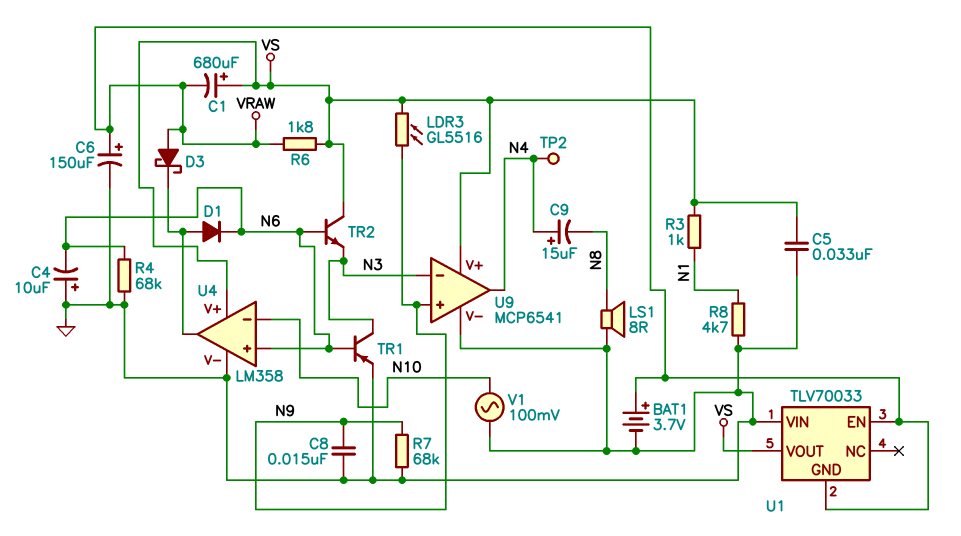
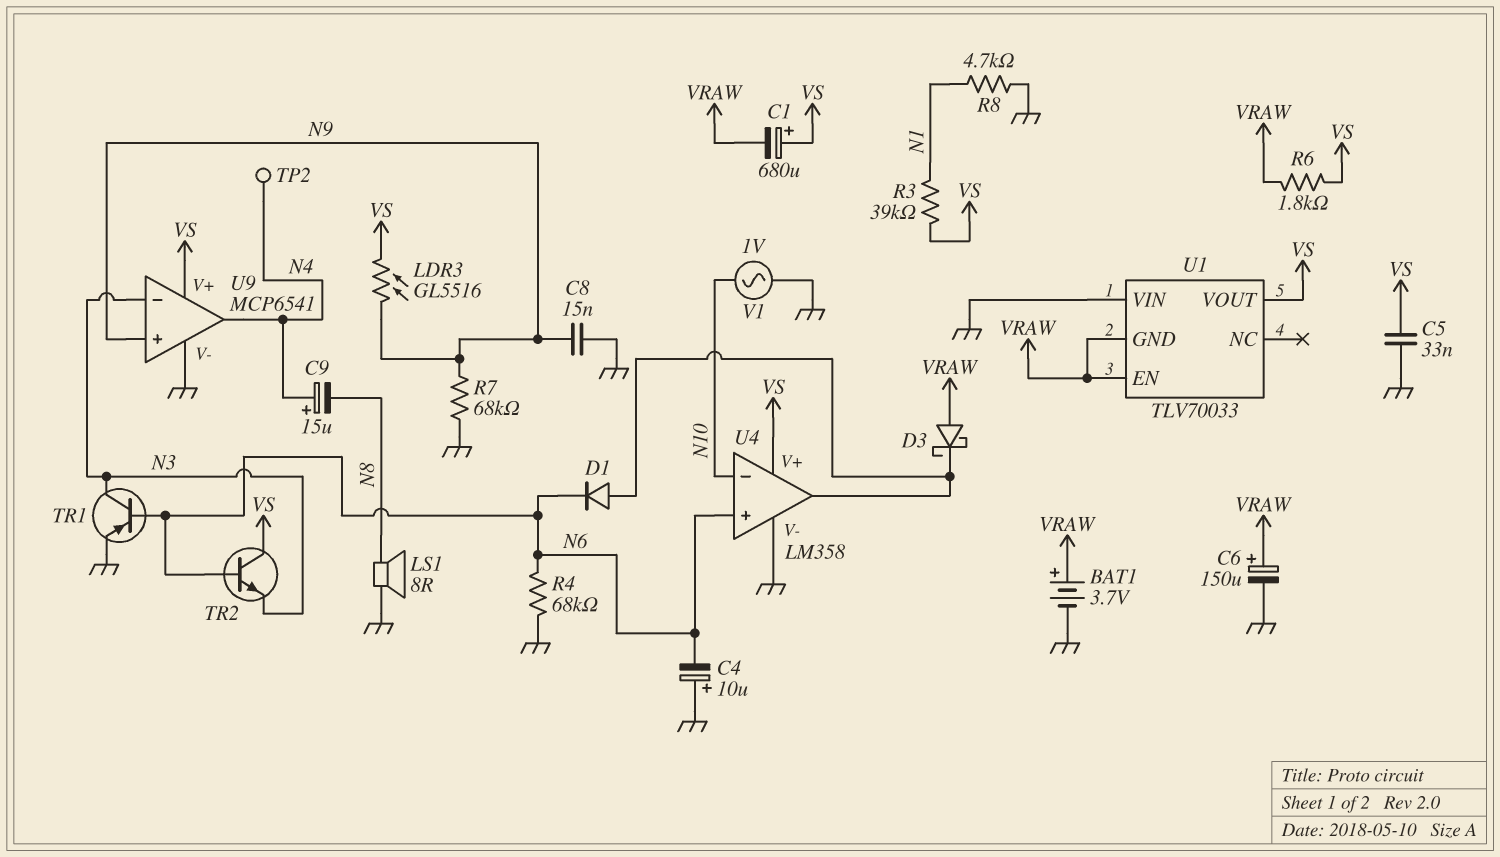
R3: 1k (N1, VS) -> 39k (N1, VS)
V1: AC 100mV (GND, N10) -> AC 1V (GND, N10)

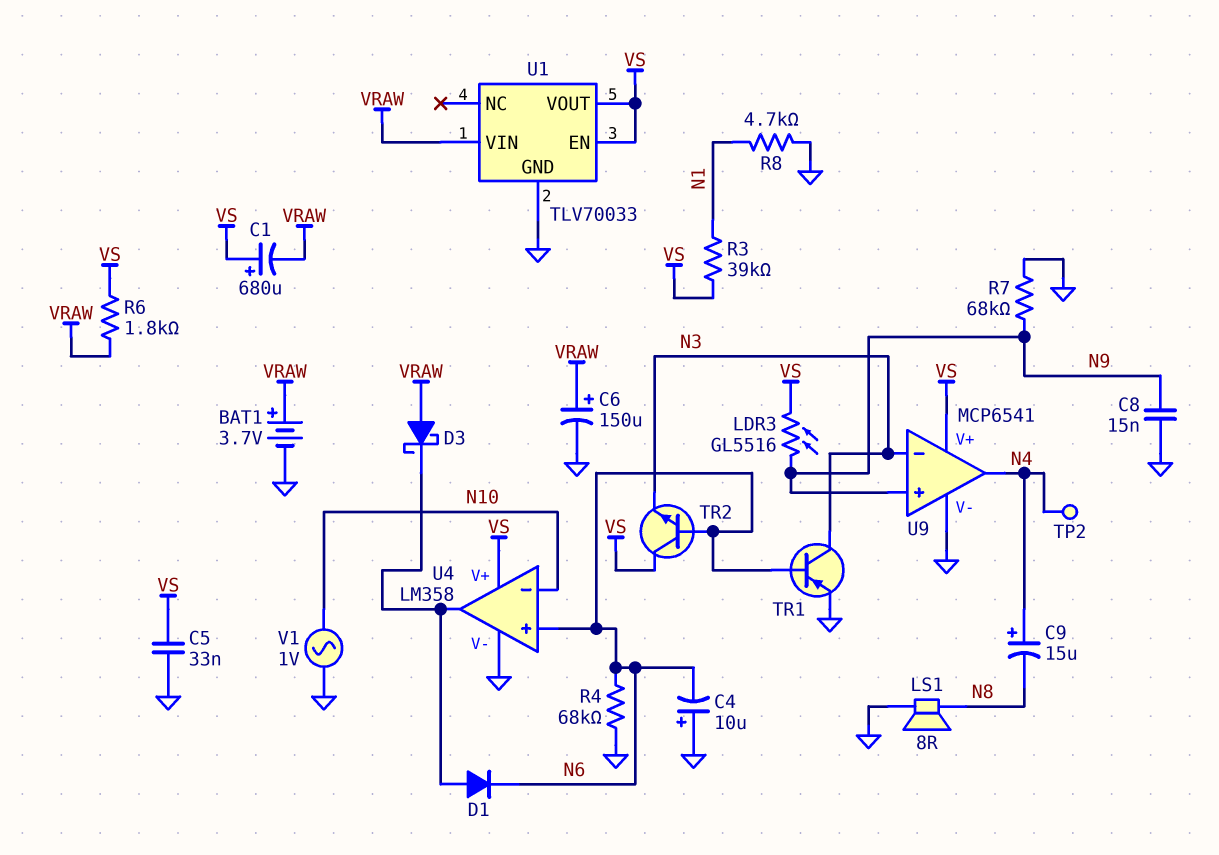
U1 pin EN: VRAW -> VS
U1 pin GND: VRAW -> GND
U1 pin VIN: GND -> VRAW

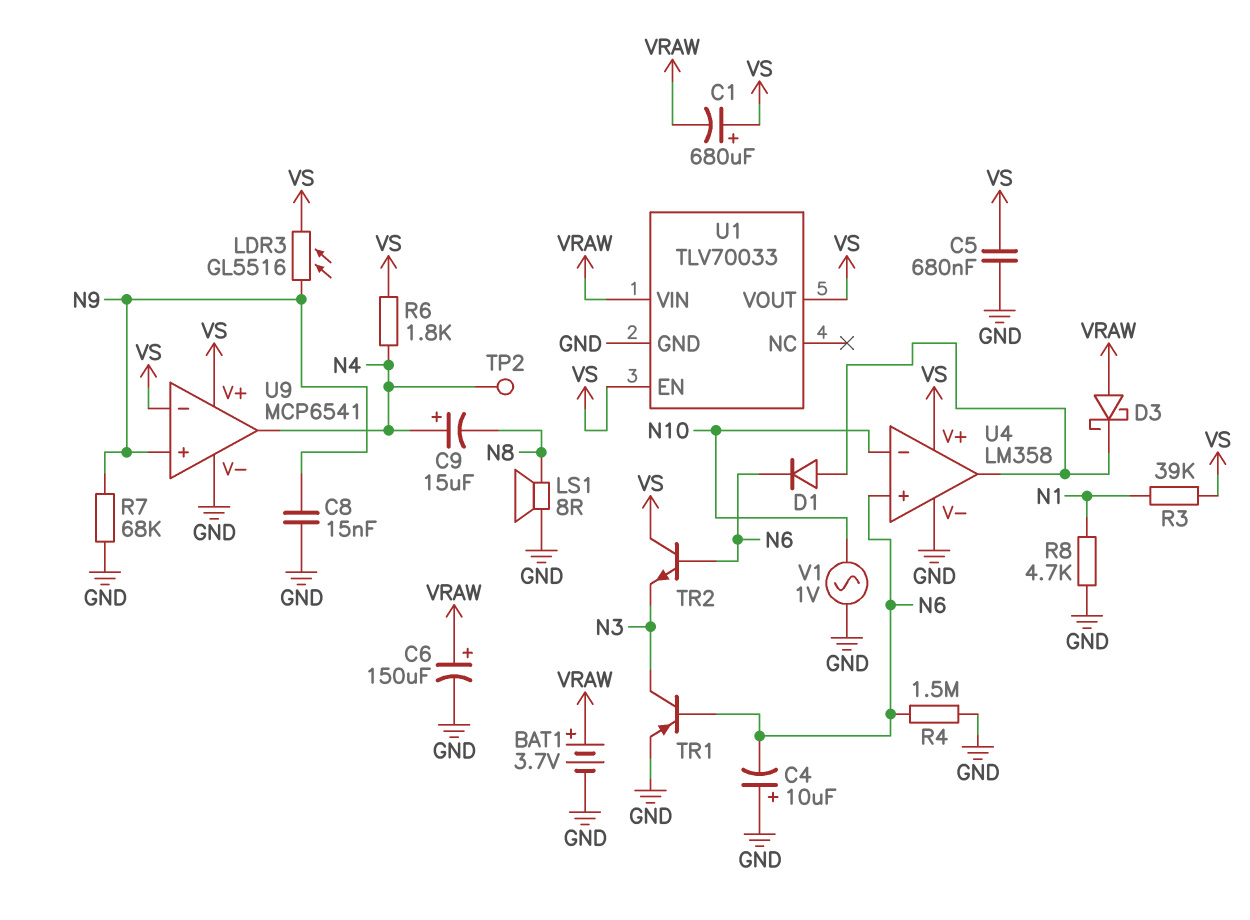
C5: 33nF (GND, VS) -> 680nF (GND, VS)
R4: 68k (GND, N6) -> 1.5M (GND, N6)
R6: 1.8k (VRAW, VS) -> 1.8k (N4, VS)
U9 pin in-: N3 -> VS

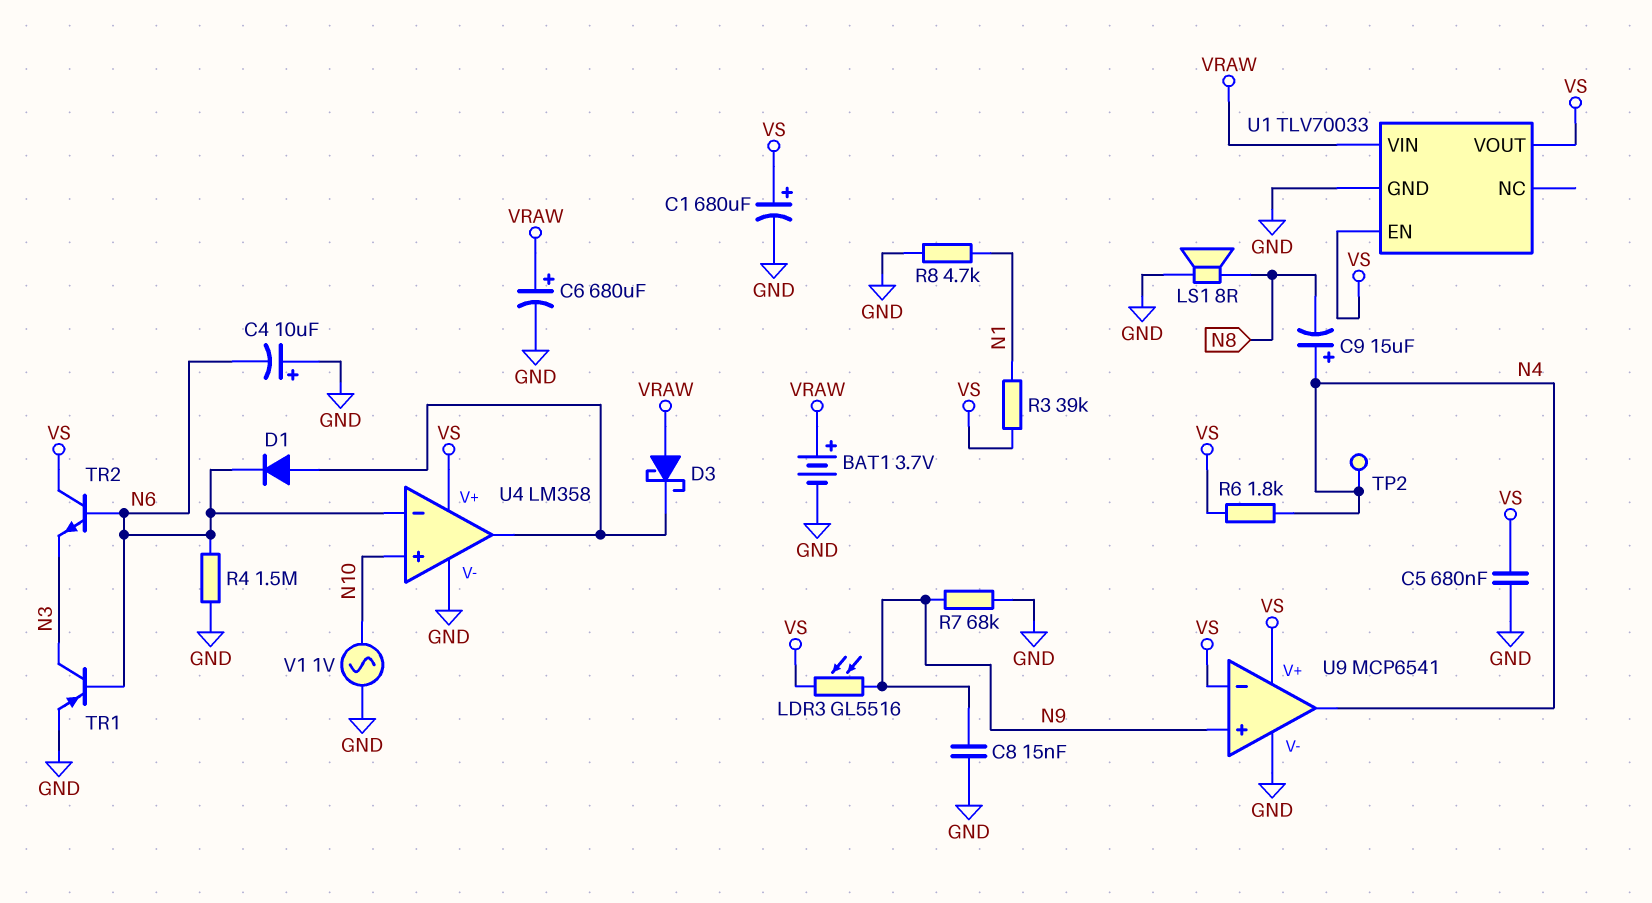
C1: 680uF (plus VS, minus VRAW) -> 680uF (plus VS, minus GND)
C6: 150uF (plus VRAW, minus GND) -> 680uF (plus VRAW, minus GND)
U4 pin in+: N6 -> N10
U4 pin in-: N10 -> N6

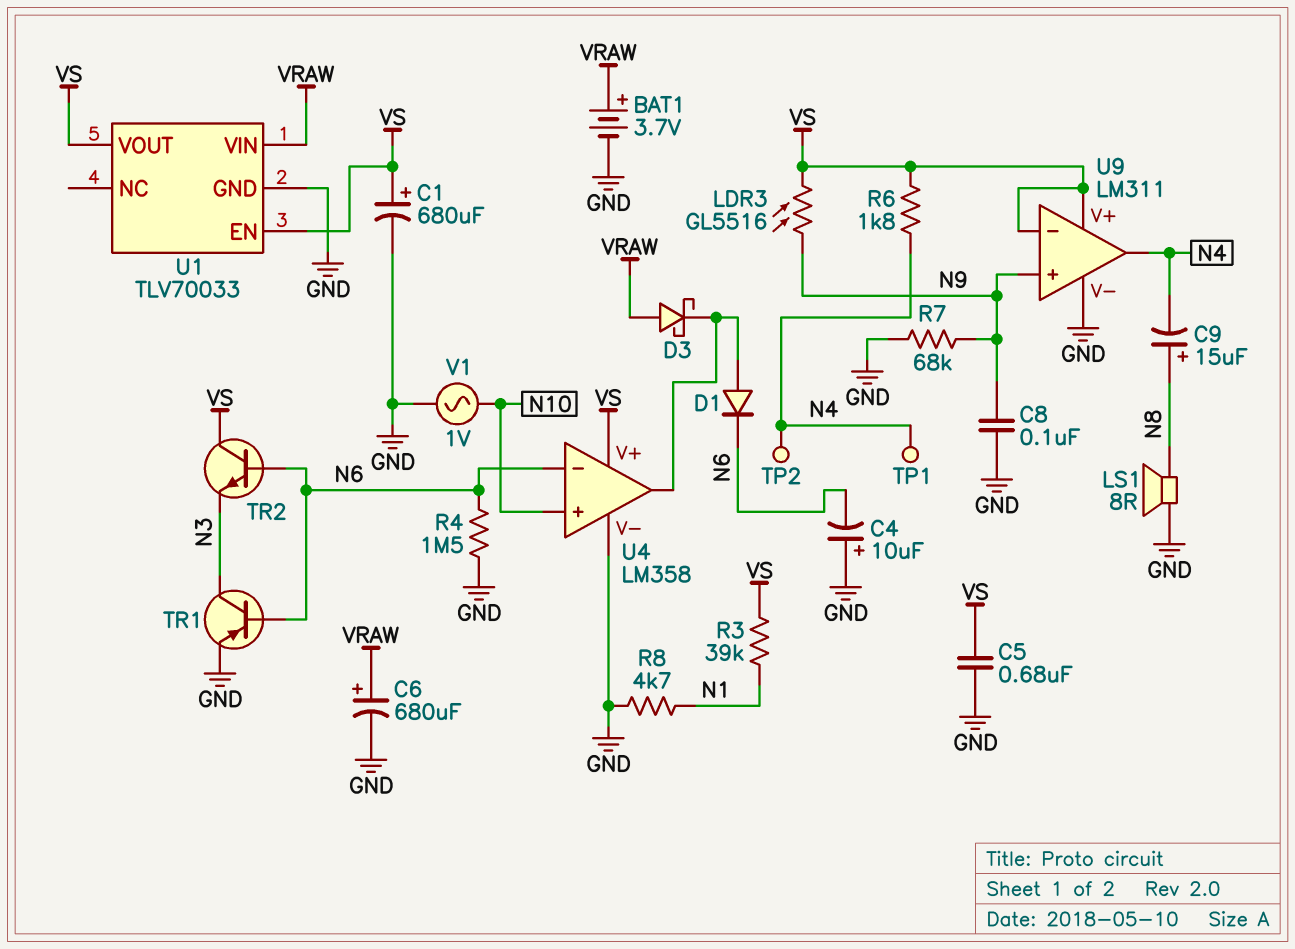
C8: 15nF (GND, N9) -> 100nF (GND, N9)
C9: 15uF (plus N4, minus N8) -> 15uF (plus N8, minus N4)
TP1: none -> test point (N4)
U9: MCP6541 -> LM311

